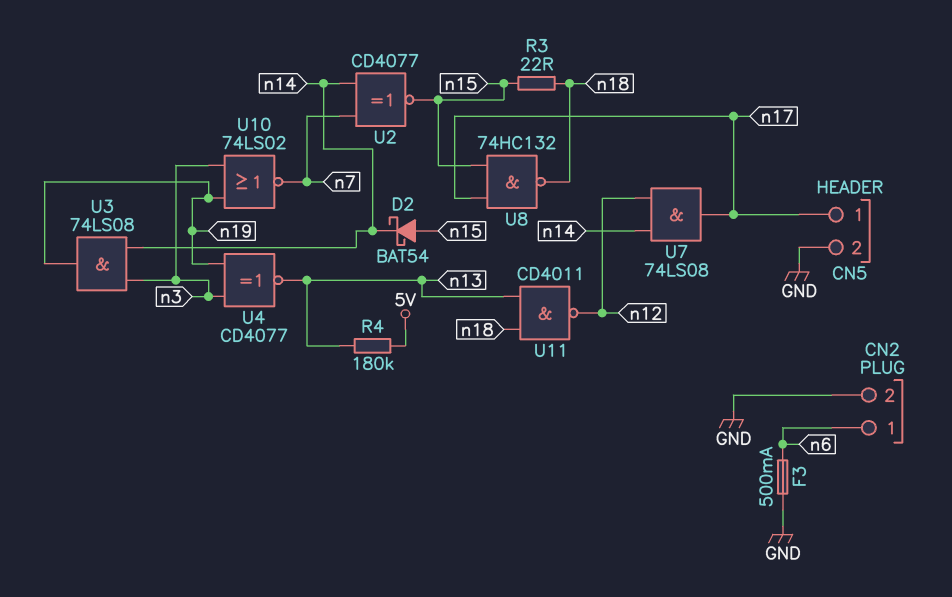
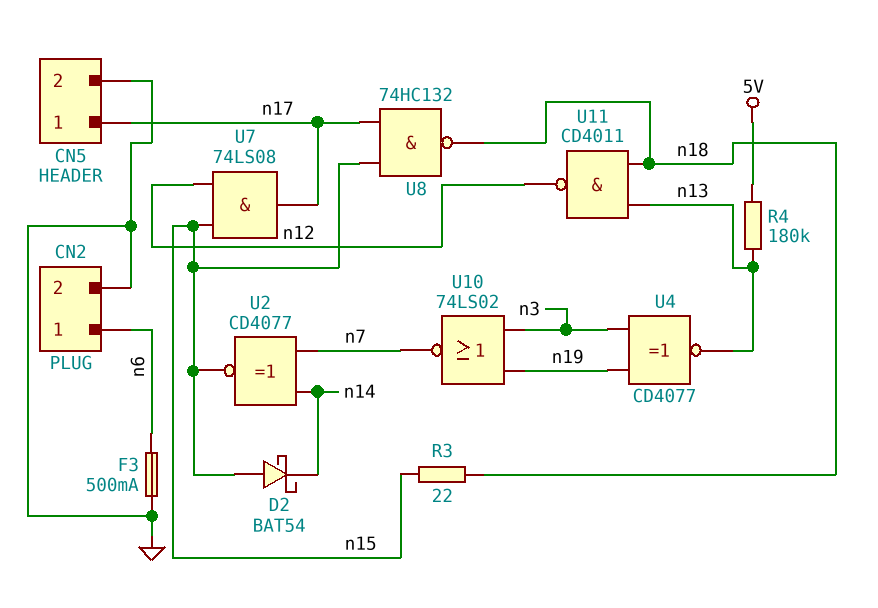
U3: AND 74LS08 (in n3, in n14, out n19) -> none
U7: AND 74LS08 (in n12, in n14, out n17) -> AND 74LS08 (in n12, in n15, out n17)

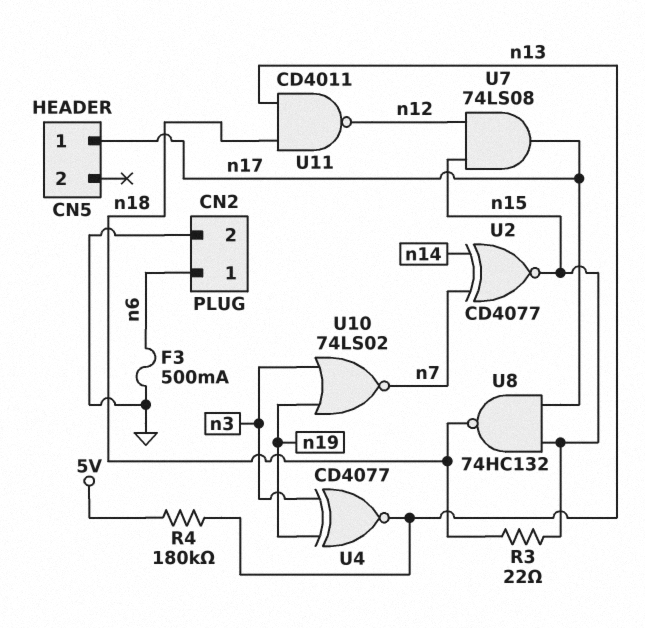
CN5 pin 2: GND -> none
D2: schottky BAT54 (A n15, K n14) -> none

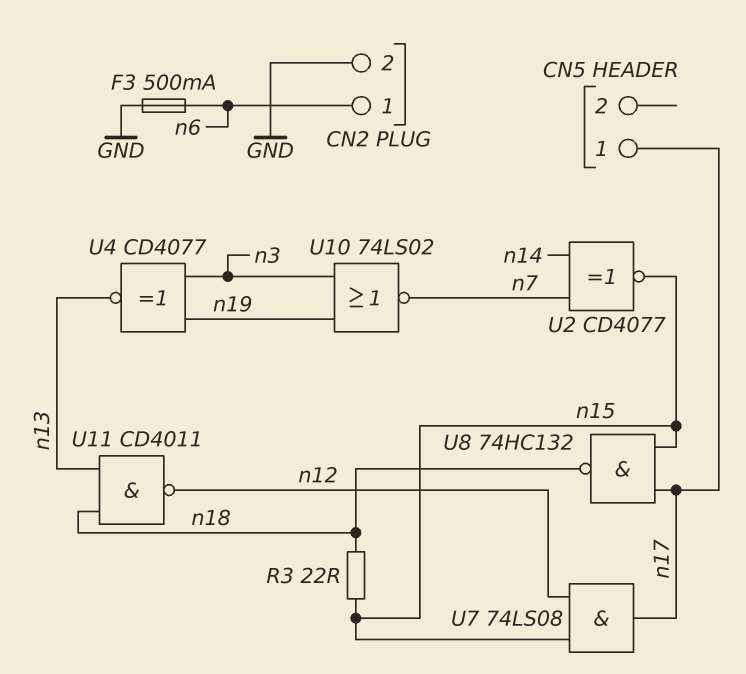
R4: 180k (5V, n13) -> none

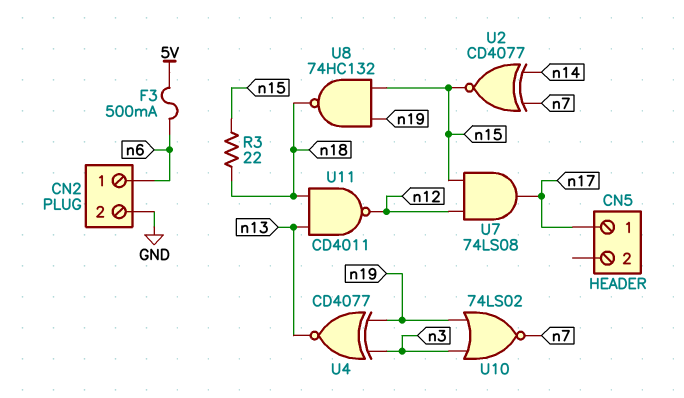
F3: 500mA (GND, n6) -> 500mA (5V, n6)
U8: NAND 74HC132 (in n15, in n17, out n18) -> NAND 74HC132 (in n15, in n19, out n18)

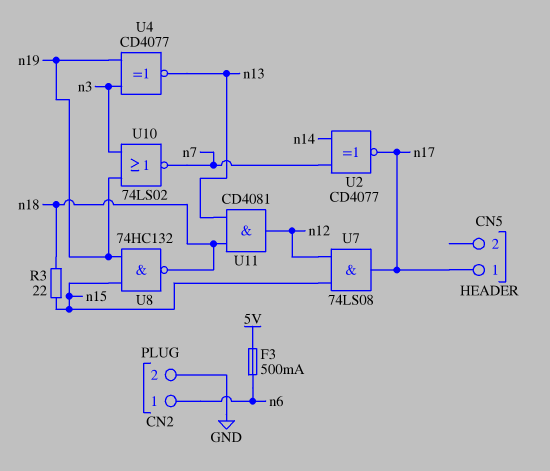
U2: XNOR CD4077 (in n7, in n14, out n15) -> XNOR CD4077 (in n7, in n14, out n17)
U11: NAND CD4011 (in n13, in n18, out n12) -> AND CD4081 (in n13, in n18, out n12)

